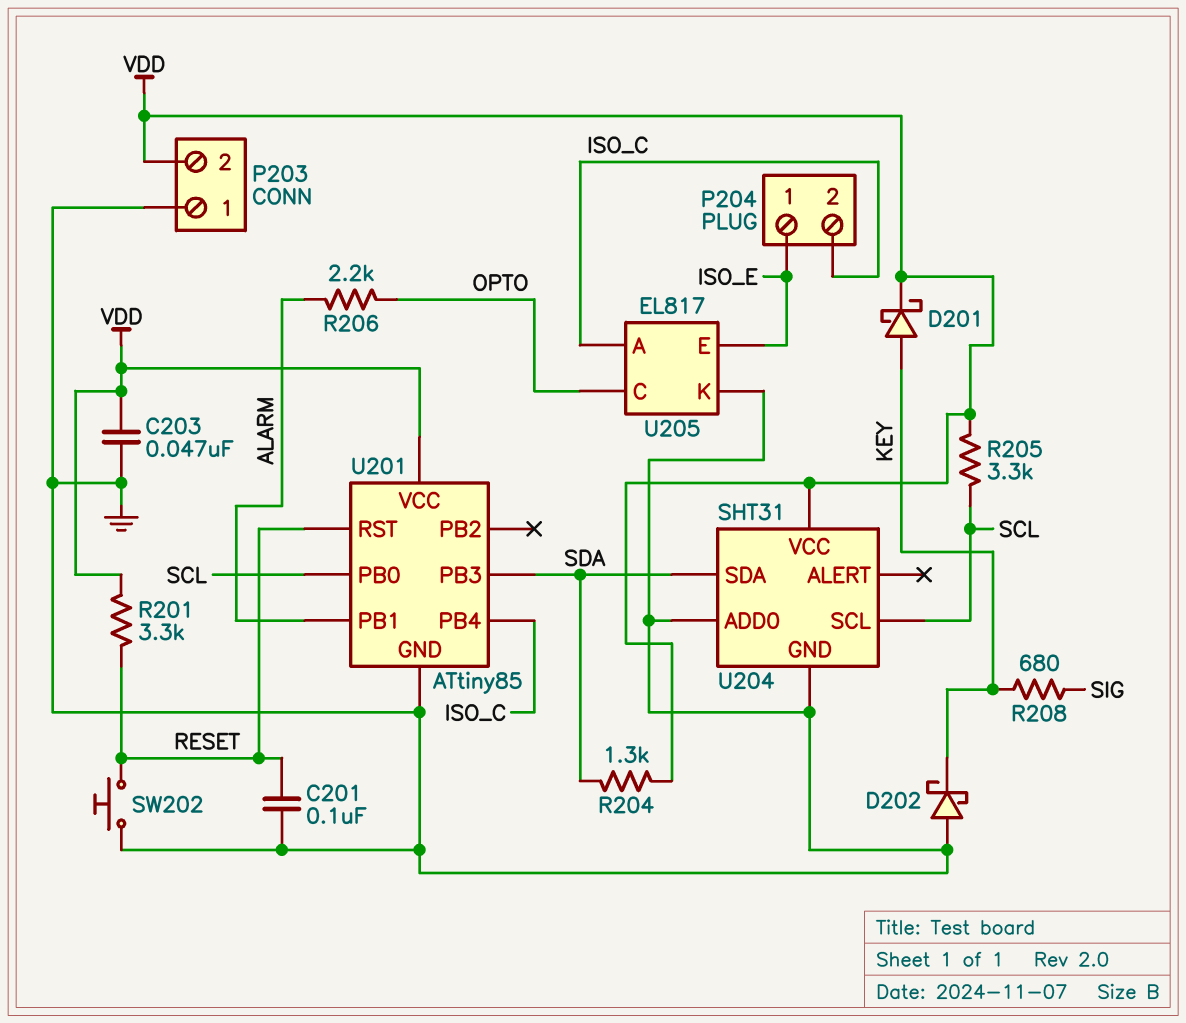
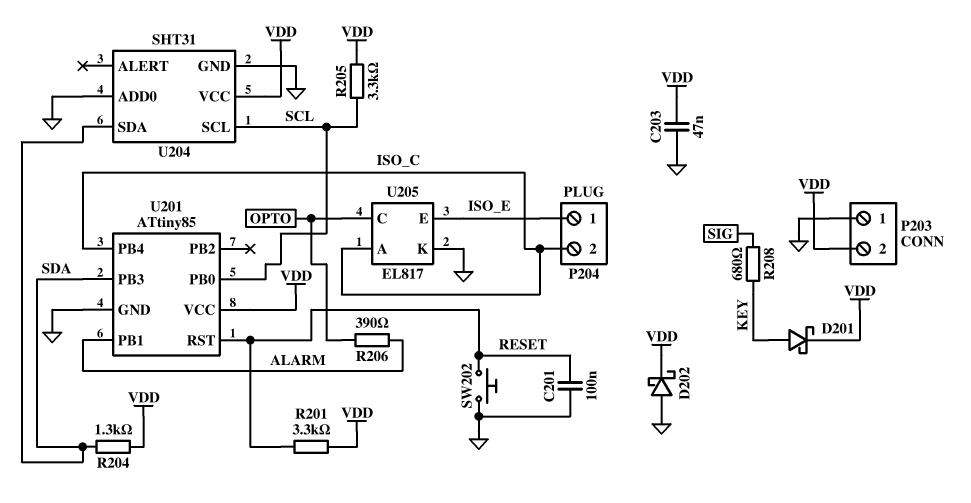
D202: schottky (A GND, K KEY) -> schottky (A GND, K VDD)
R206: 2.2k (ALARM, OPTO) -> 390 (ALARM, OPTO)

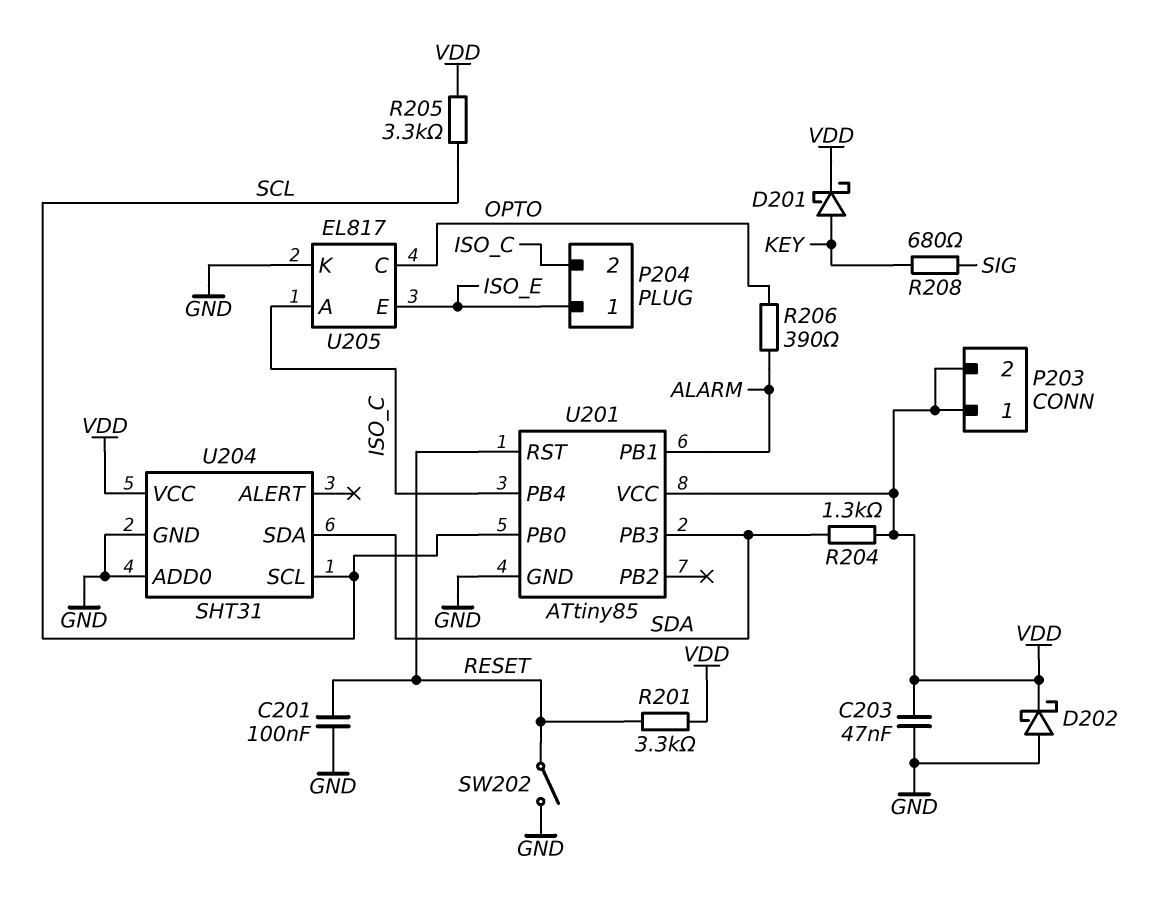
P203 pin 1: GND -> VDD
SW202: button (GND, RESET) -> switch (GND, RESET)

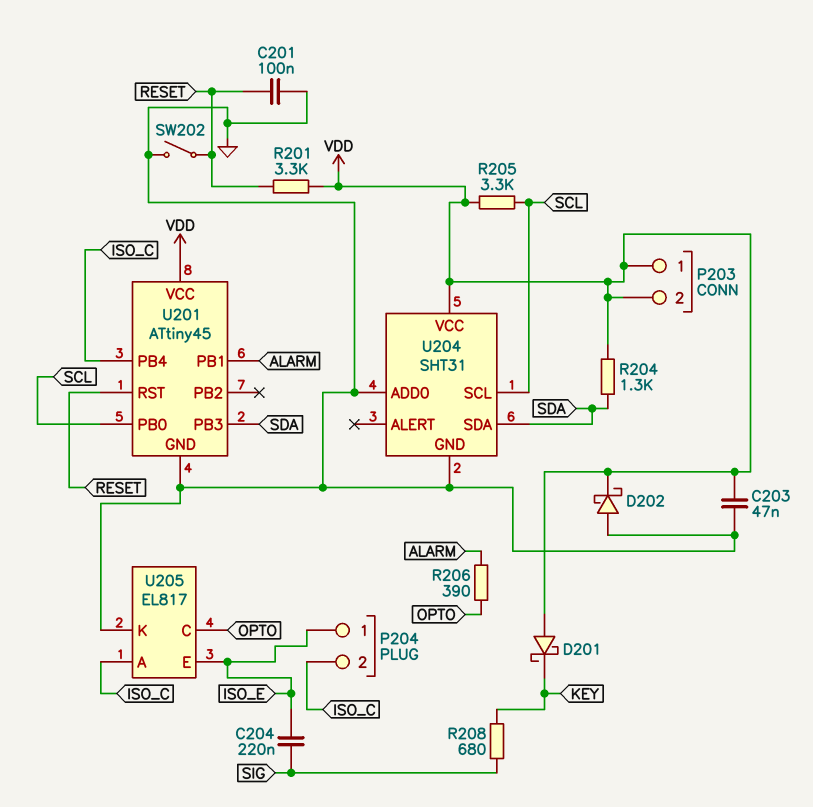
C204: none -> 220nF (ISO_E, SIG)
D201: schottky (A KEY, K VDD) -> schottky (A VDD, K KEY)
U201: ATtiny85 -> ATtiny45

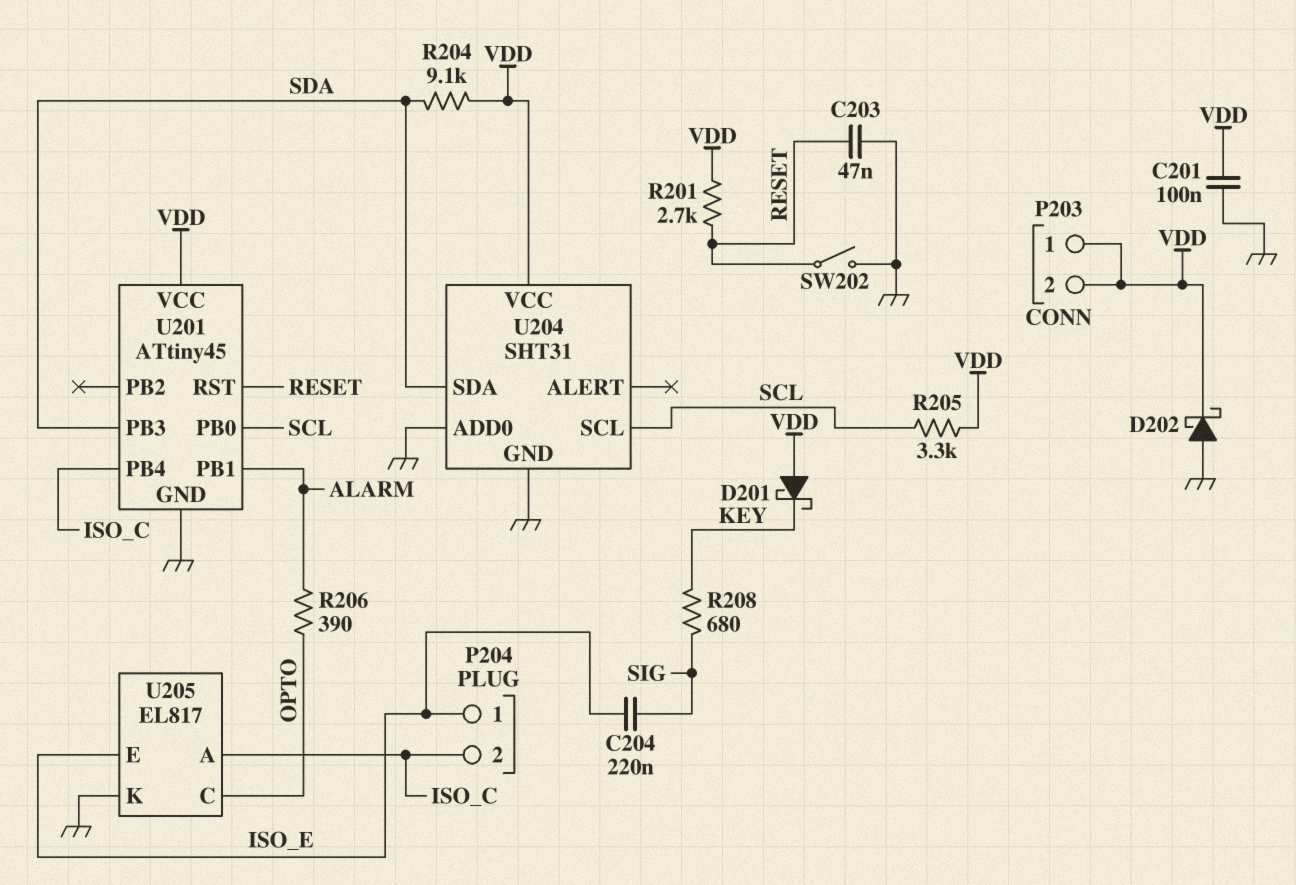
C201: 100nF (GND, RESET) -> 100nF (GND, VDD)
C203: 47nF (GND, VDD) -> 47nF (GND, RESET)
R201: 3.3k (RESET, VDD) -> 2.7k (RESET, VDD)
R204: 1.3k (SDA, VDD) -> 9.1k (SDA, VDD)

